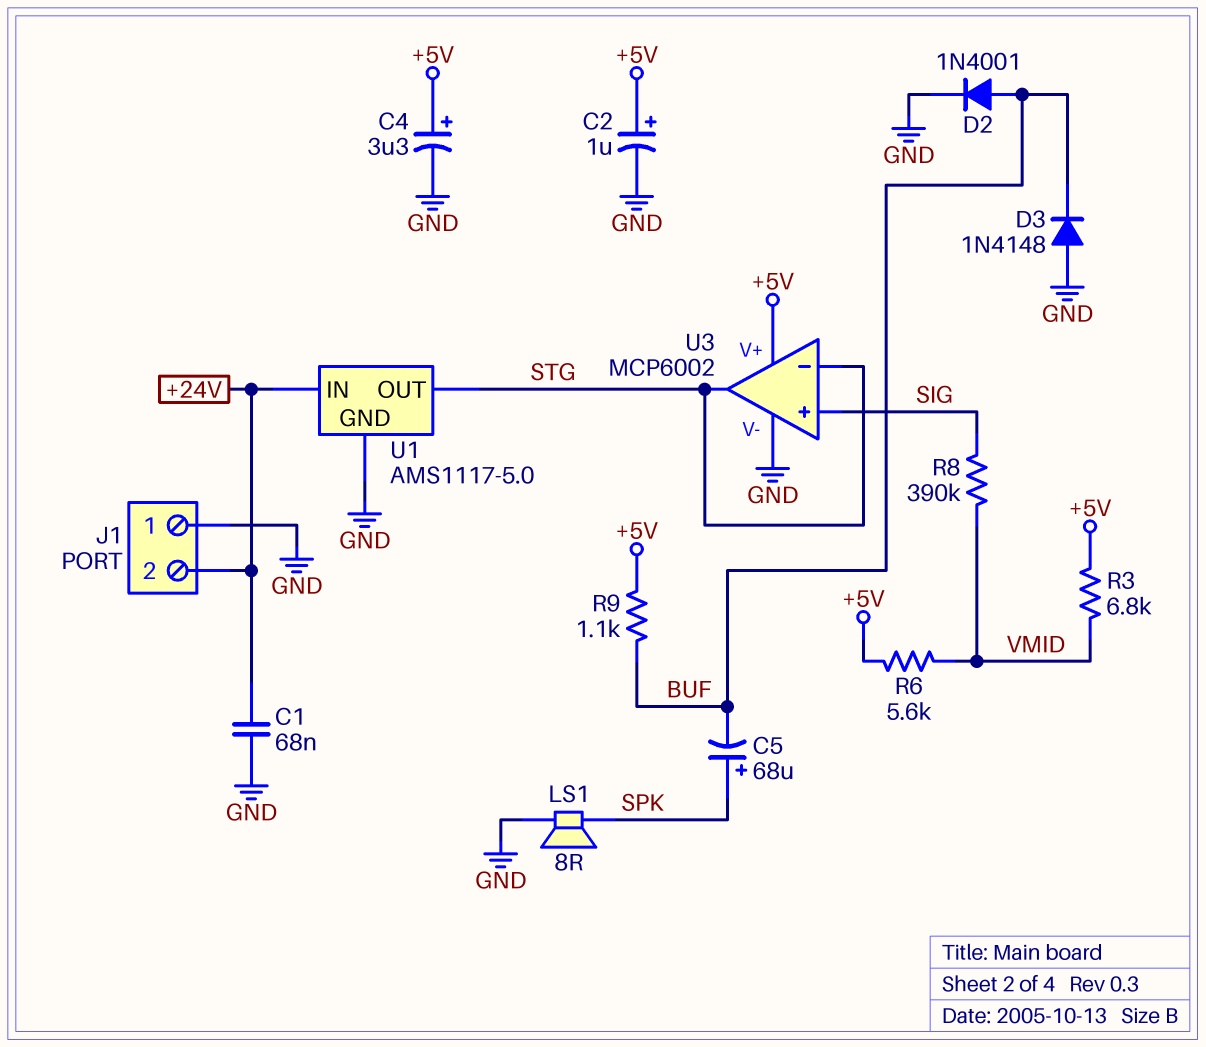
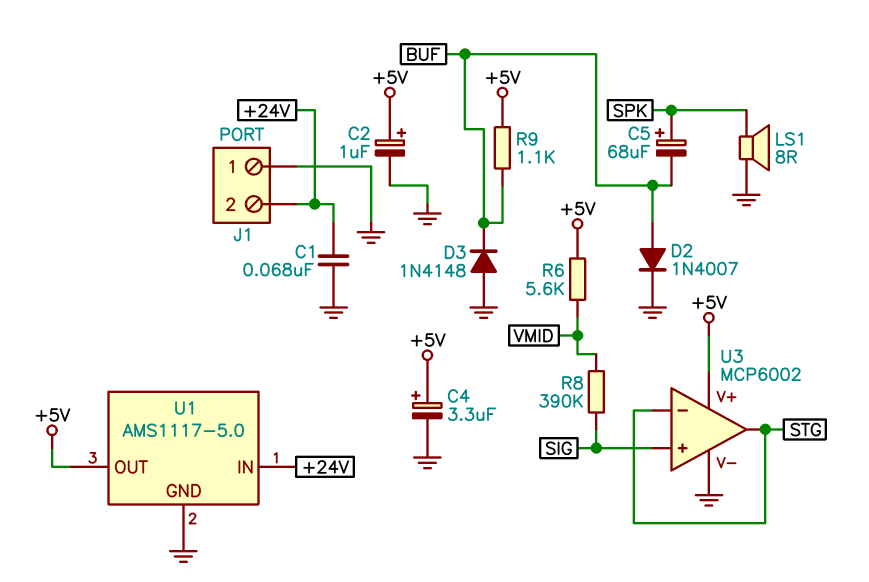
D2: diode 1N4001 (A BUF, K GND) -> diode 1N4007 (A BUF, K GND)
R3: 6.8k (+5V, VMID) -> none
U1 pin OUT: STG -> +5V

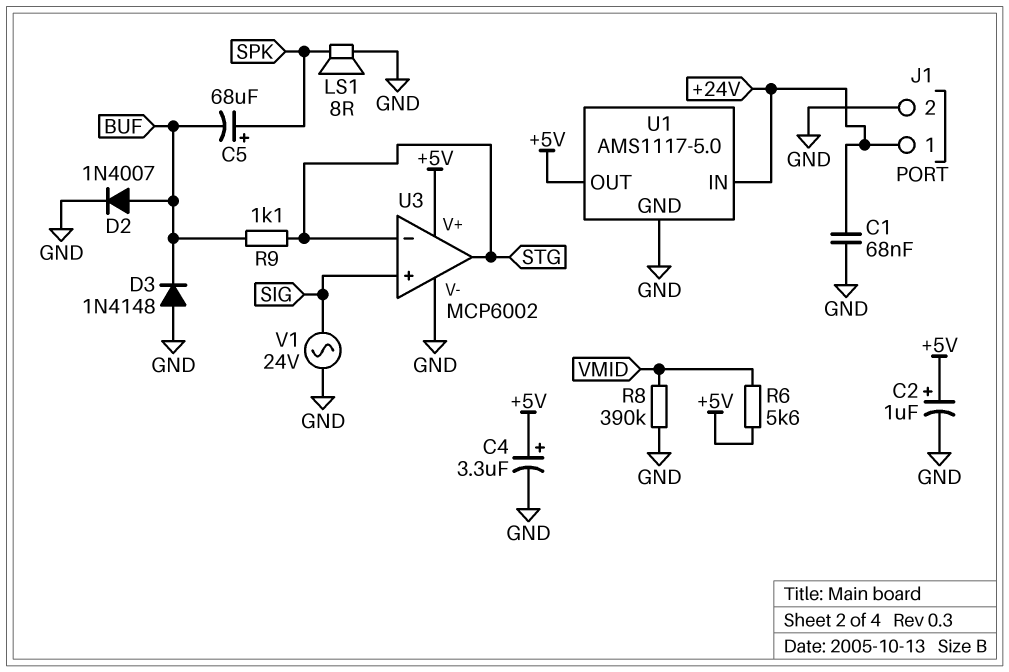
J1 pin 1: GND -> +24V
J1 pin 2: +24V -> GND
R8: 390k (SIG, VMID) -> 390k (GND, VMID)
R9: 1.1k (+5V, BUF) -> 1.1k (BUF, STG)
V1: none -> AC 24V (GND, SIG)

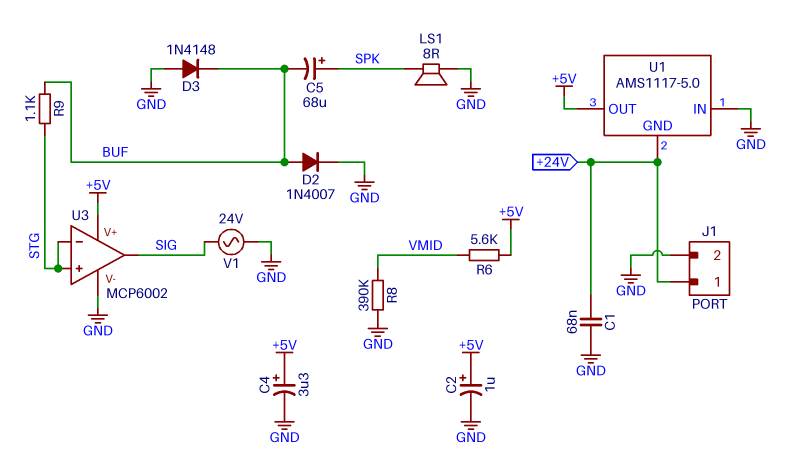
U1 pin GND: GND -> +24V
U1 pin IN: +24V -> GND
U3 pin in+: SIG -> STG
U3 pin out: STG -> SIG

